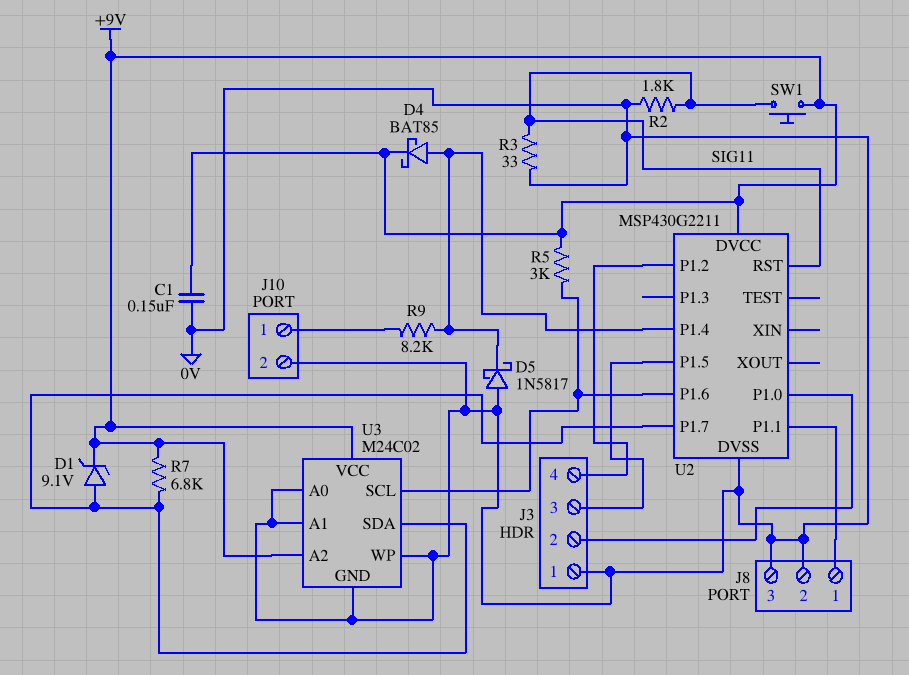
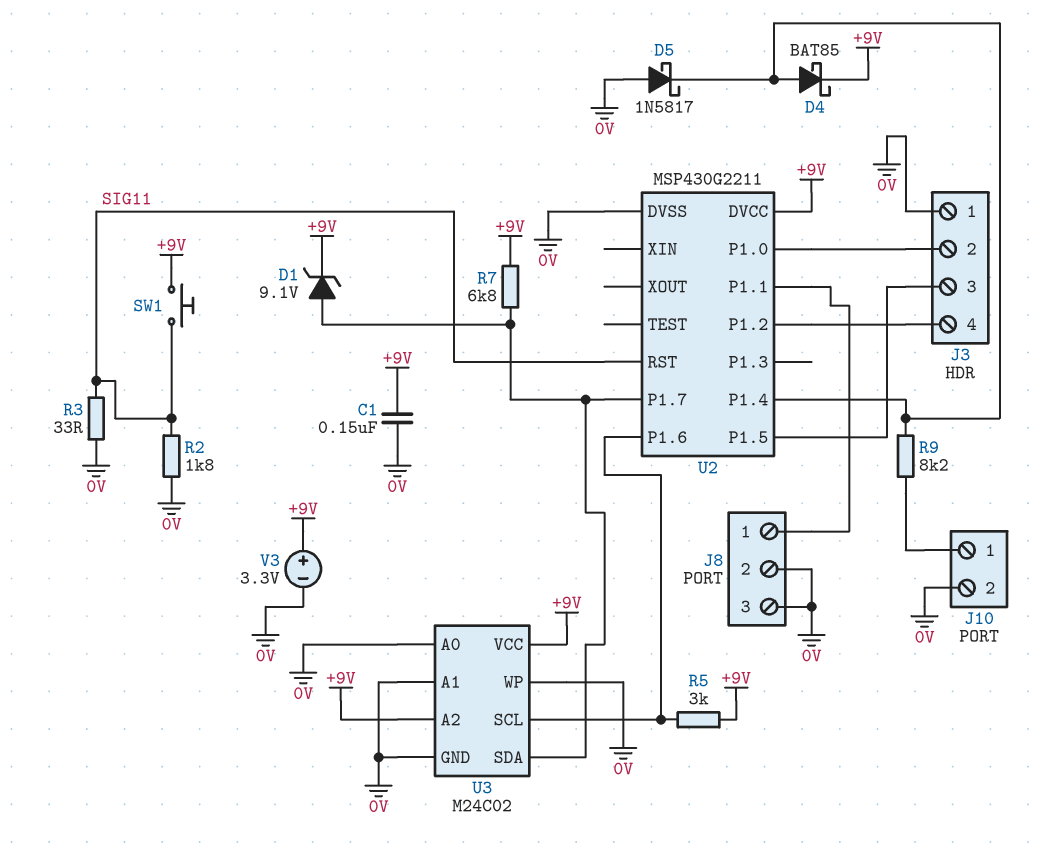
V3: none -> 3.3V (plus +9V, minus 0V)

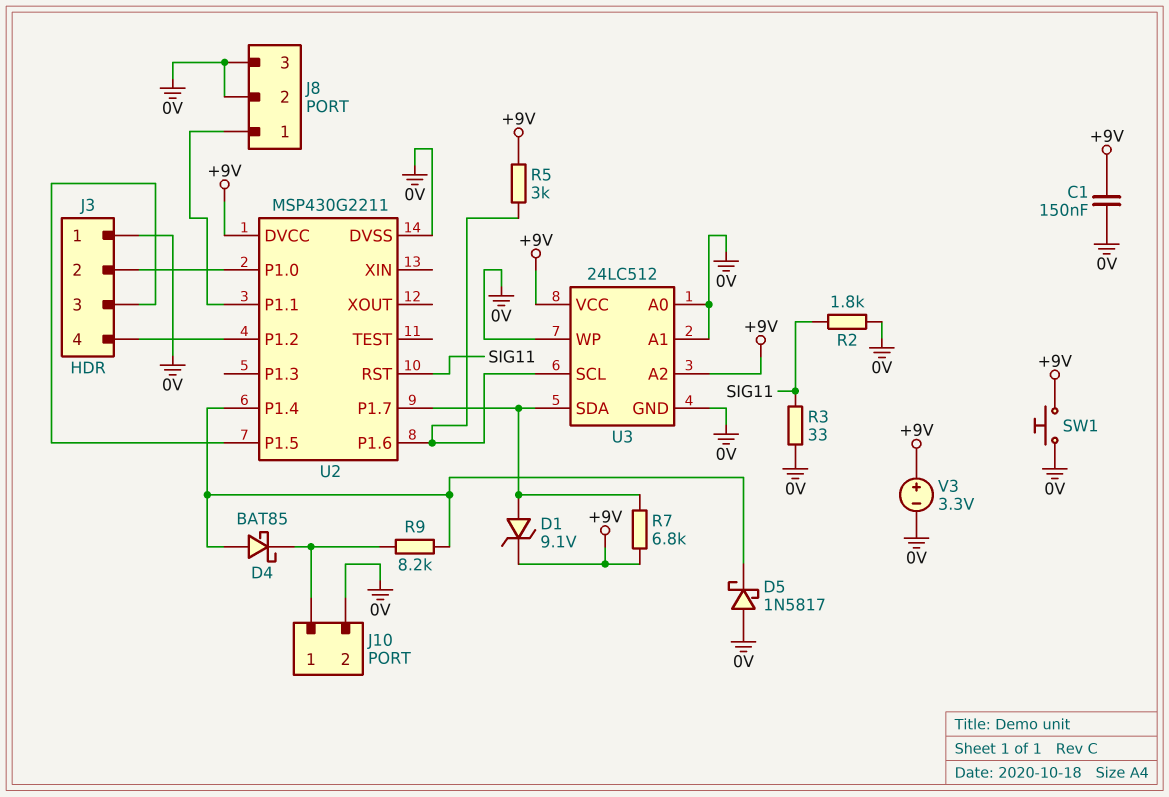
D4: schottky BAT85 (A U2/P1.4, K +9V) -> schottky BAT85 (A U2/P1.4, K J10/1)
SW1: button (+9V, SIG11) -> button (+9V, 0V)
U3: M24C02 -> 24LC512

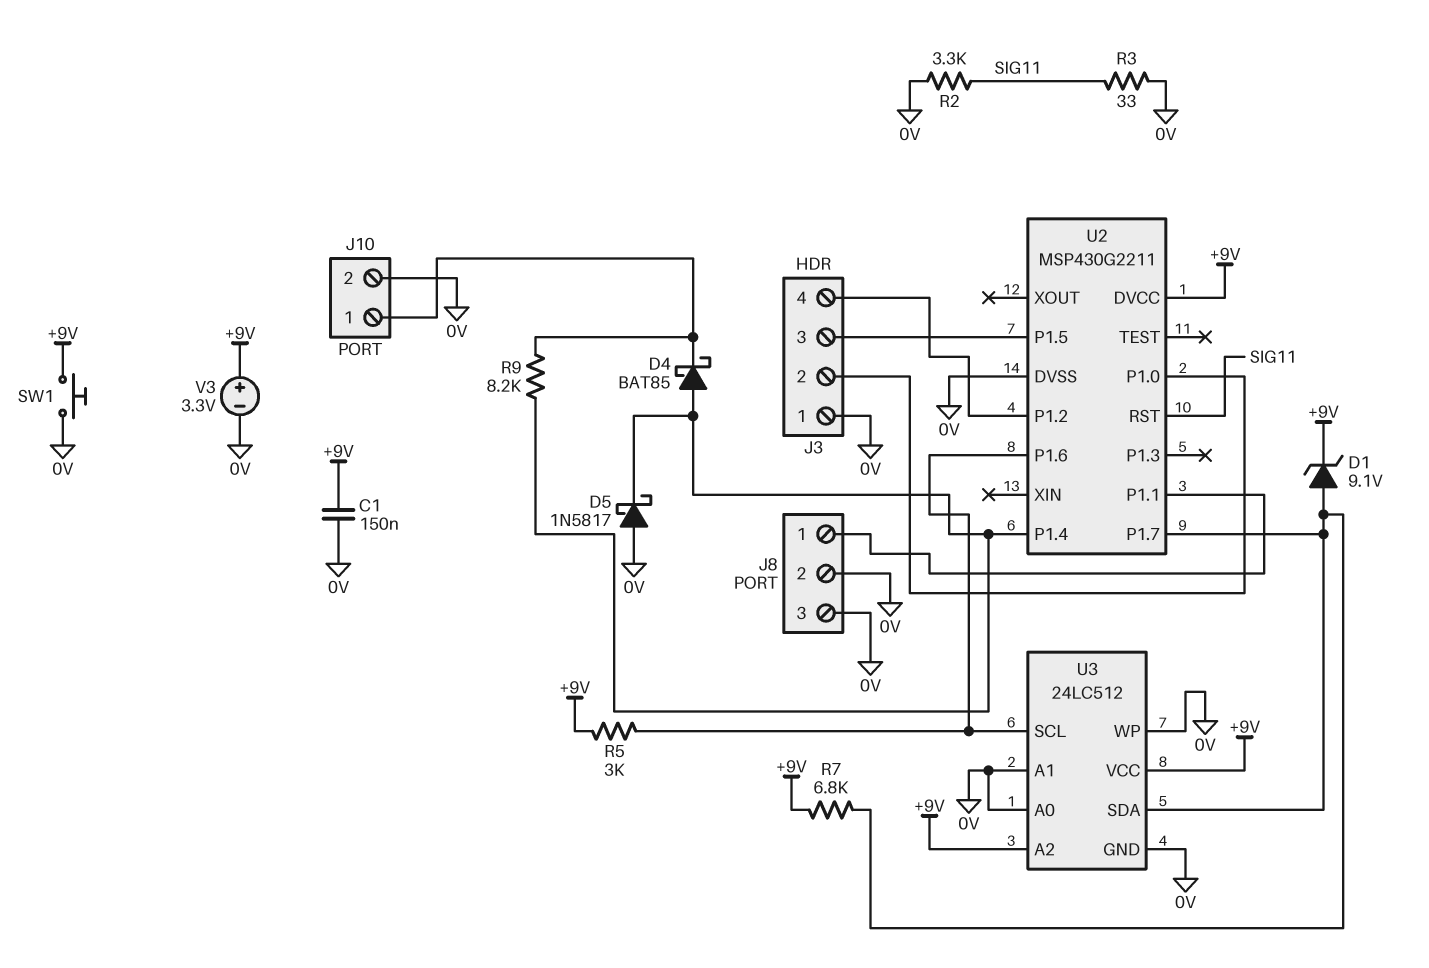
R2: 1.8k (0V, SIG11) -> 3.3k (0V, SIG11)

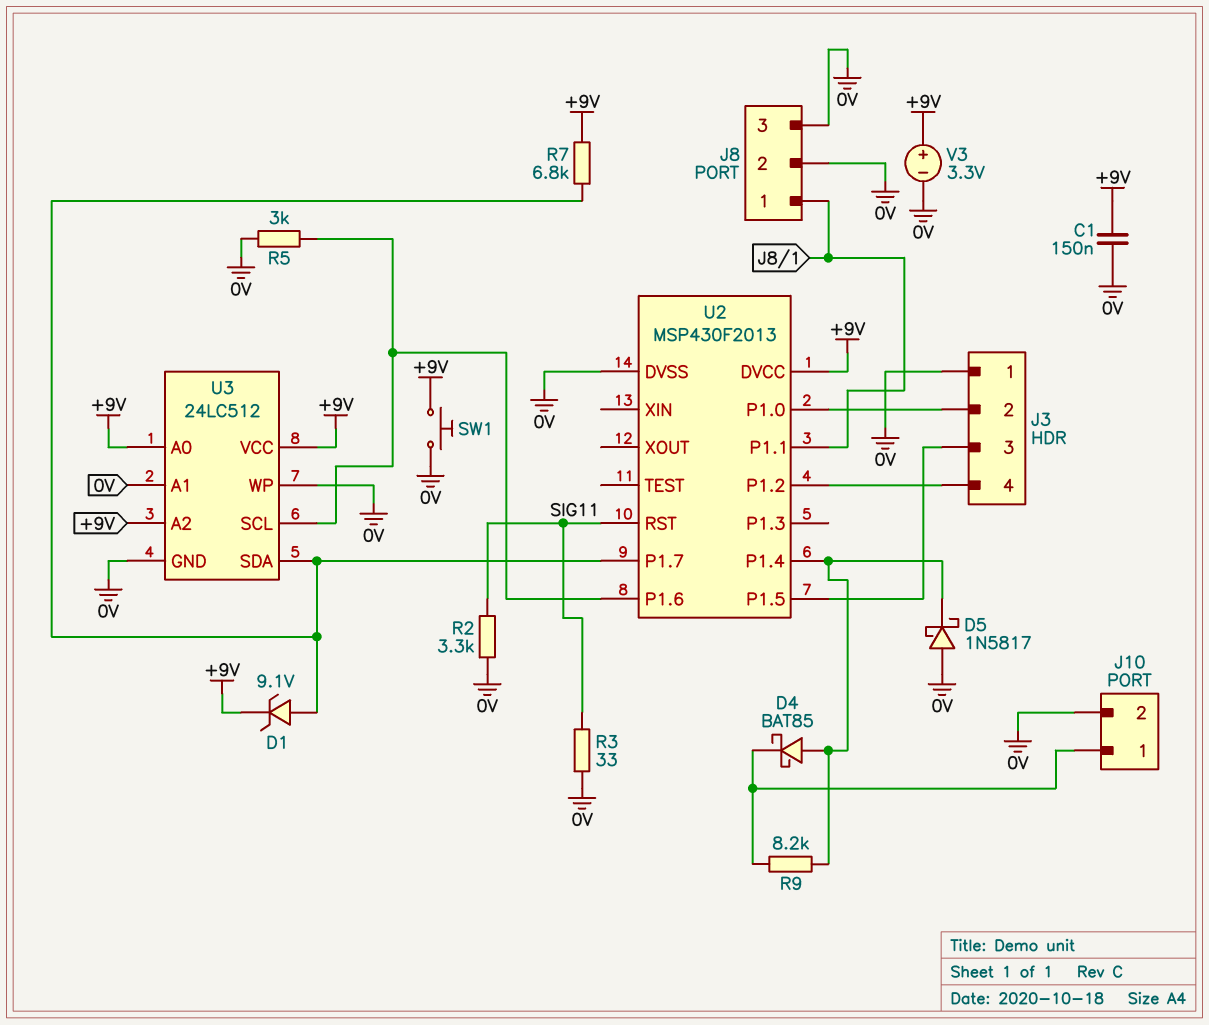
R5: 3k (+9V, U2/P1.6) -> 3k (0V, U2/P1.6)
U2: MSP430G2211 -> MSP430F2013
U3 pin A0: 0V -> +9V

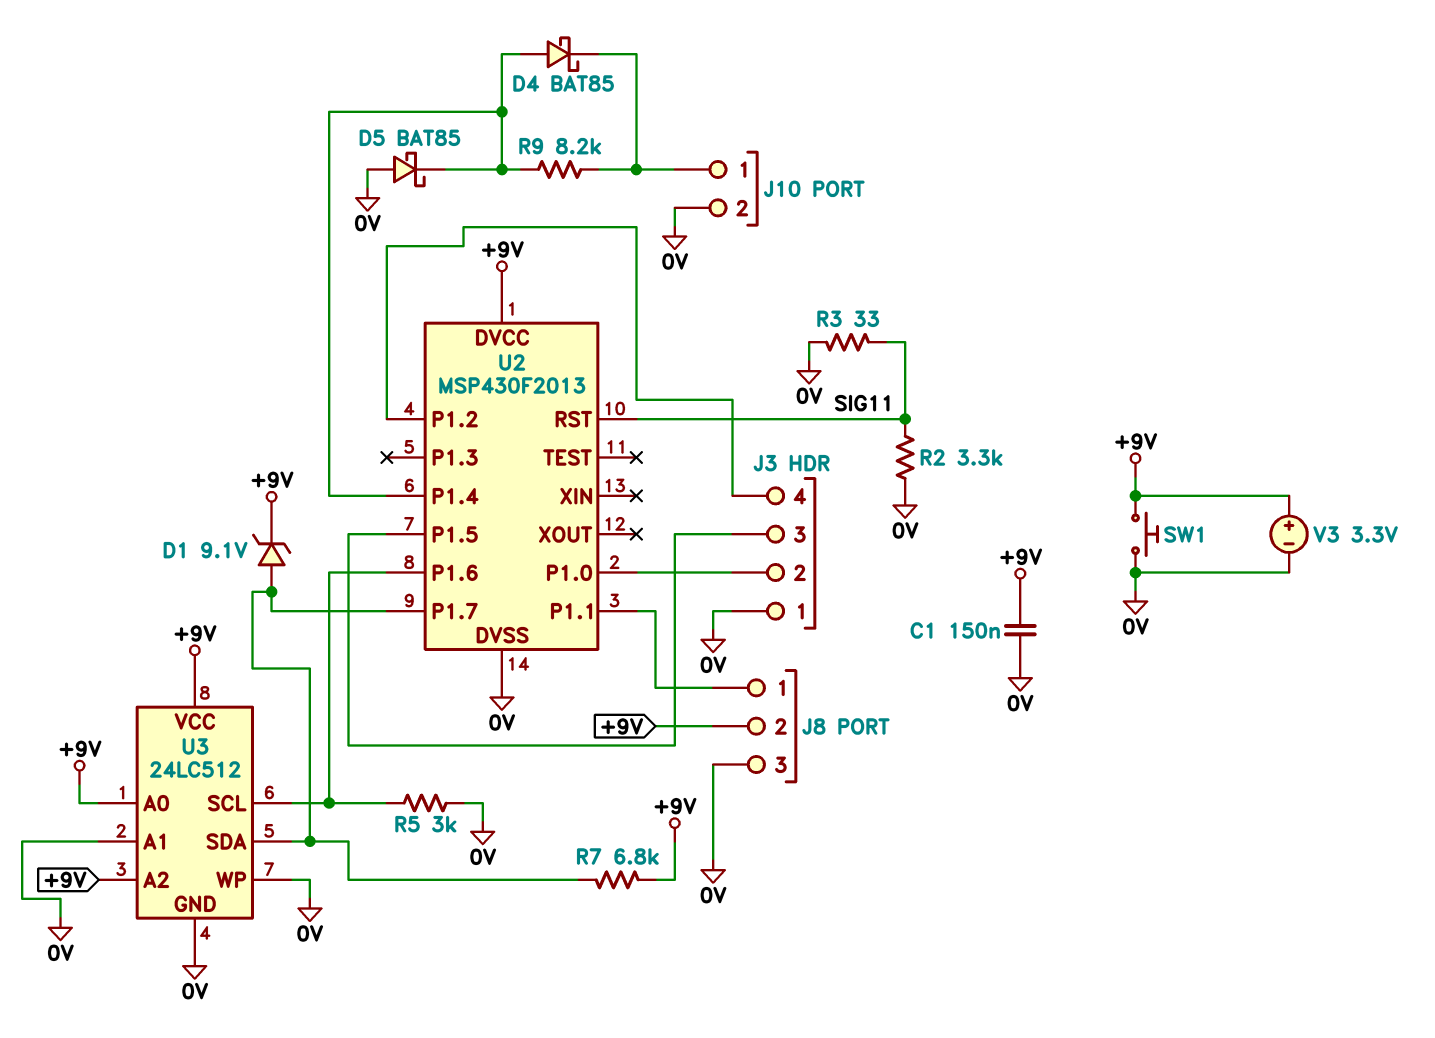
D5: schottky 1N5817 (A 0V, K U2/P1.4) -> schottky BAT85 (A 0V, K U2/P1.4)
J8 pin 2: 0V -> +9V

